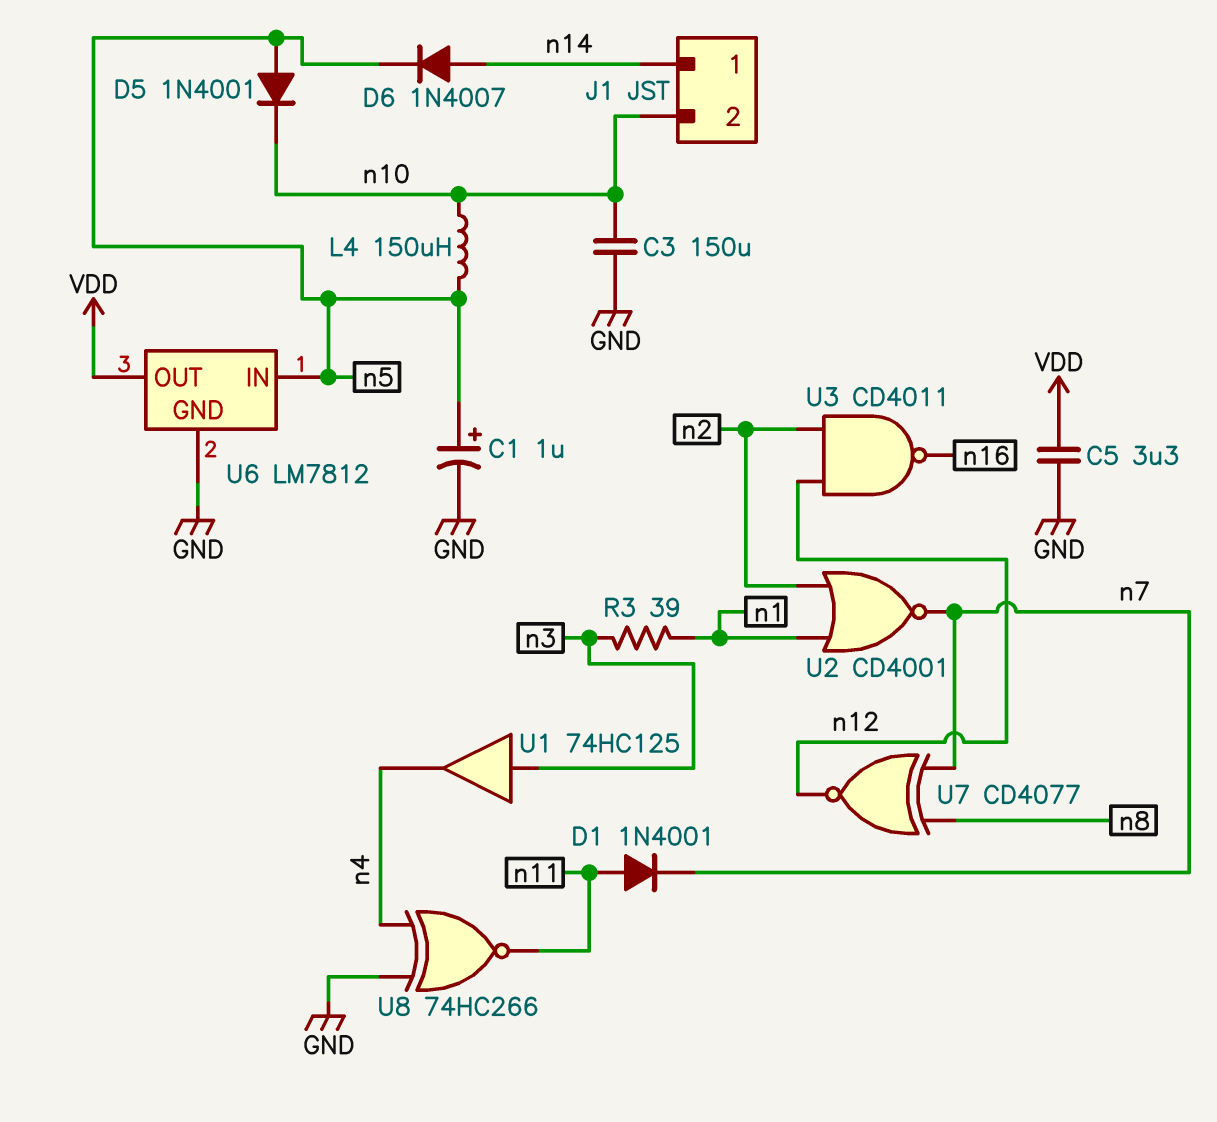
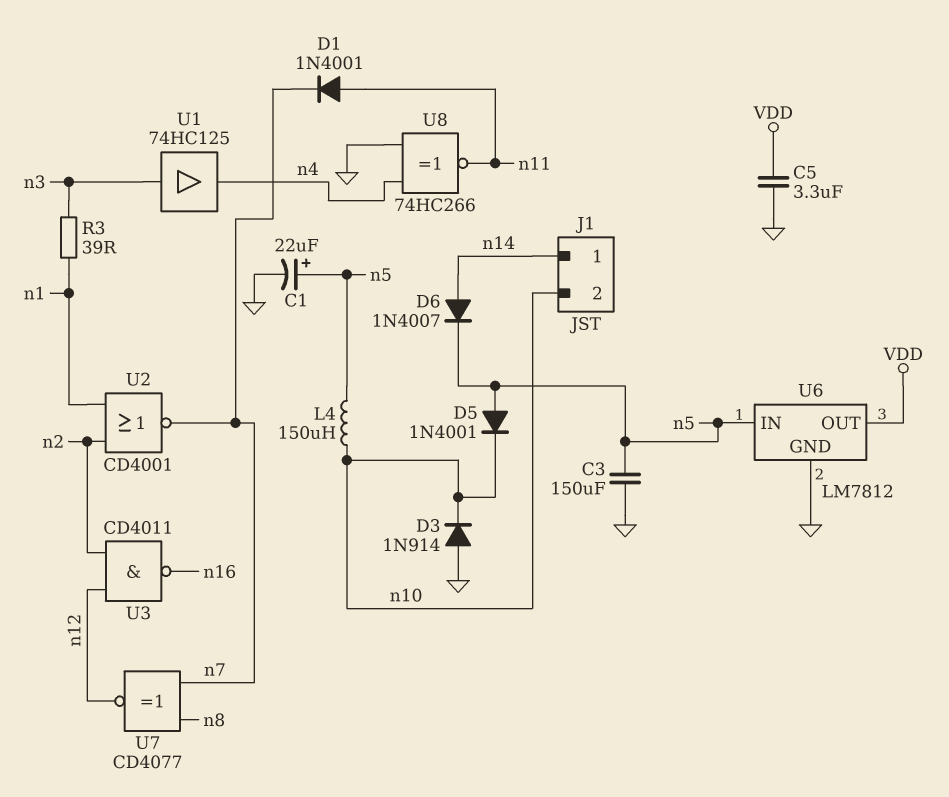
C1: 1uF (plus n5, minus GND) -> 22uF (plus n5, minus GND)
C3: 150uF (GND, n10) -> 150uF (GND, n5)
D3: none -> diode 1N914 (A GND, K n10)

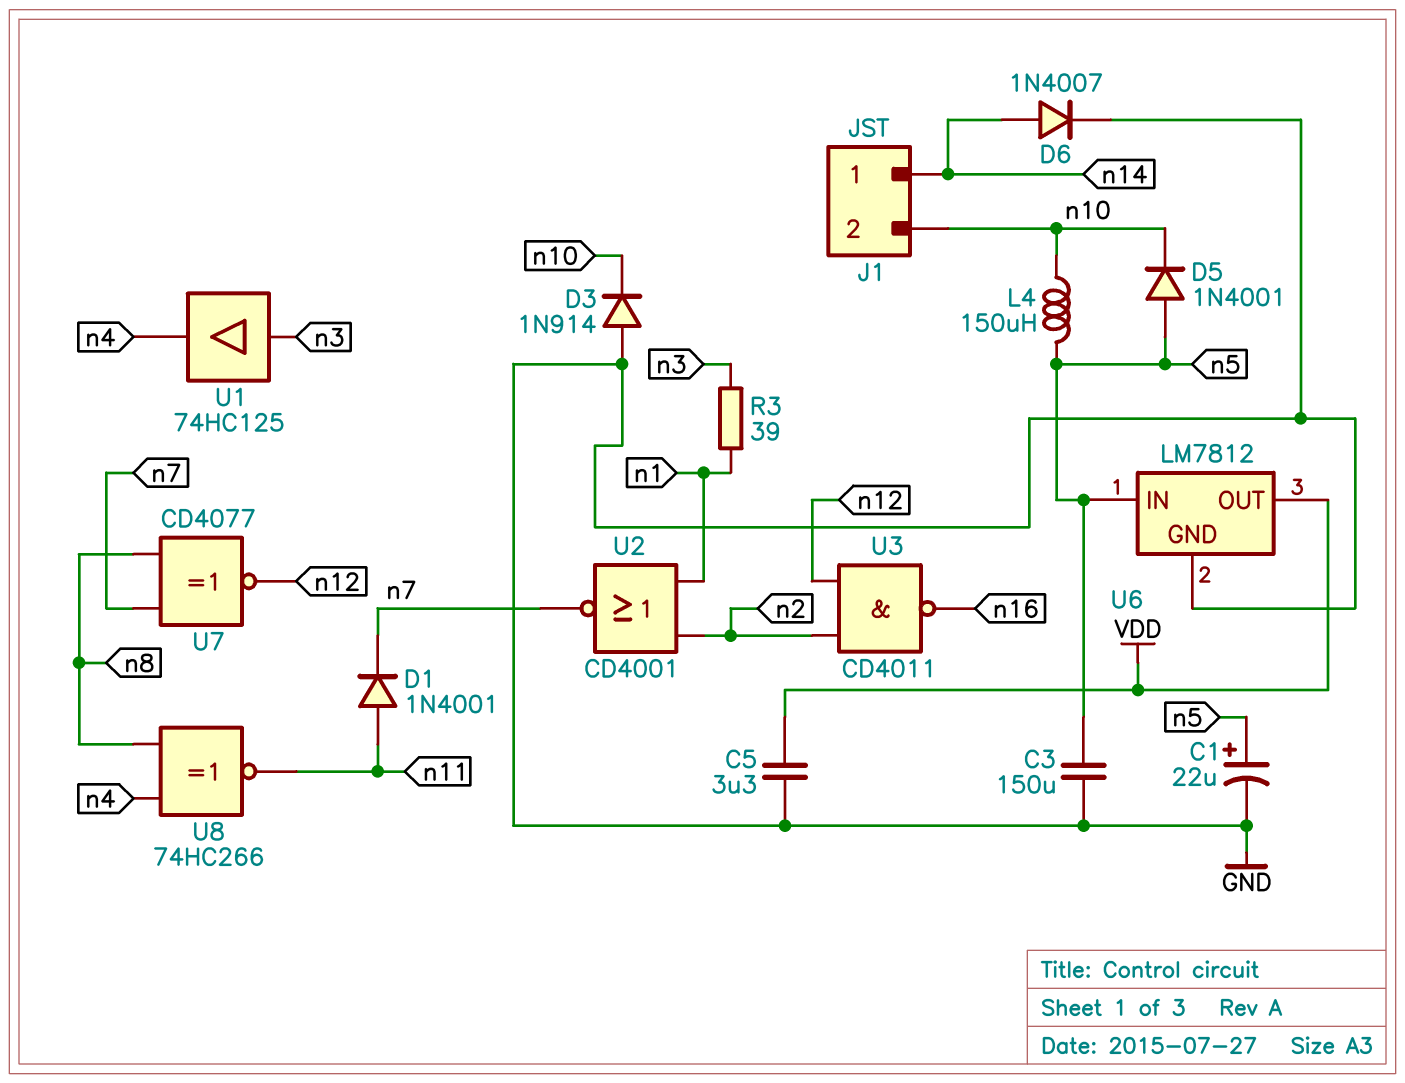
D6: diode 1N4007 (A n14, K n5) -> diode 1N4007 (A n14, K GND)
U8: XNOR 74HC266 (in GND, in n4, out n11) -> XNOR 74HC266 (in n4, in n8, out n11)

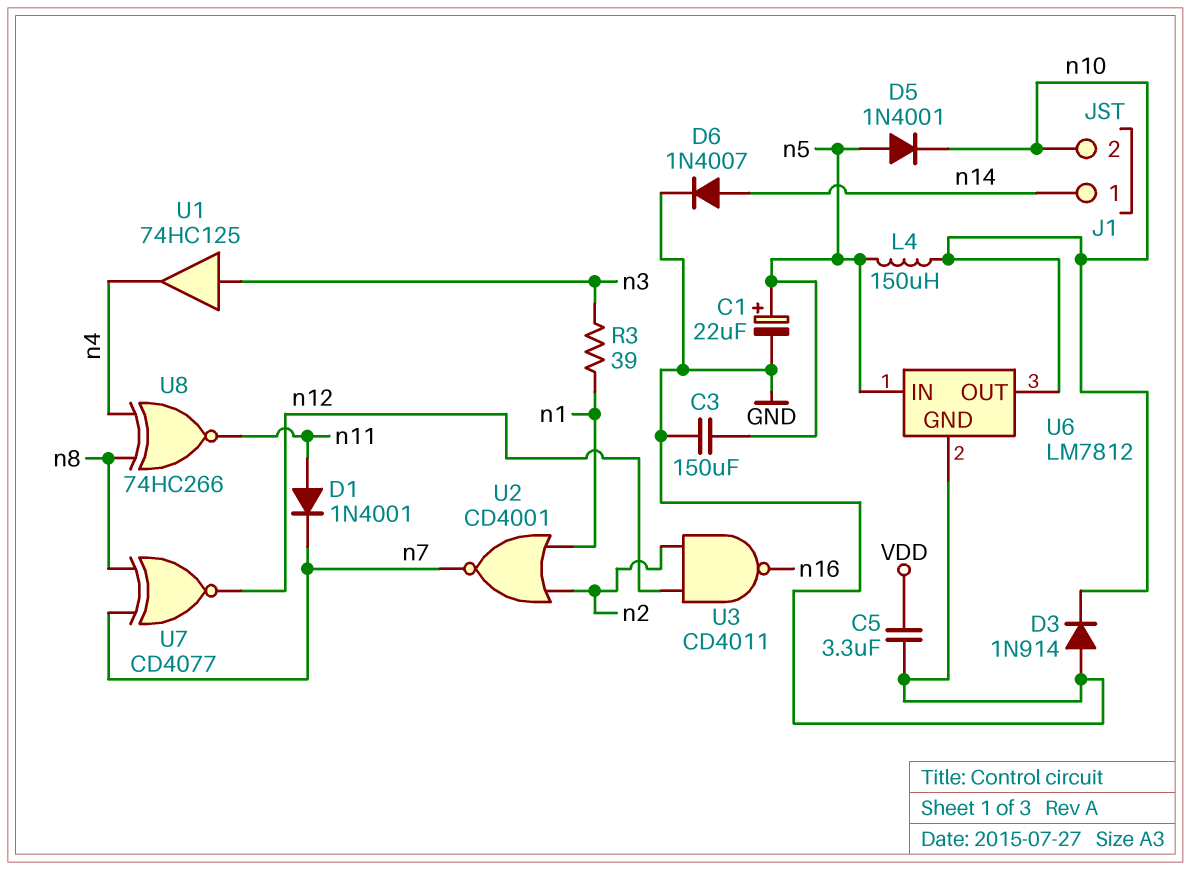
U6 pin OUT: VDD -> n10

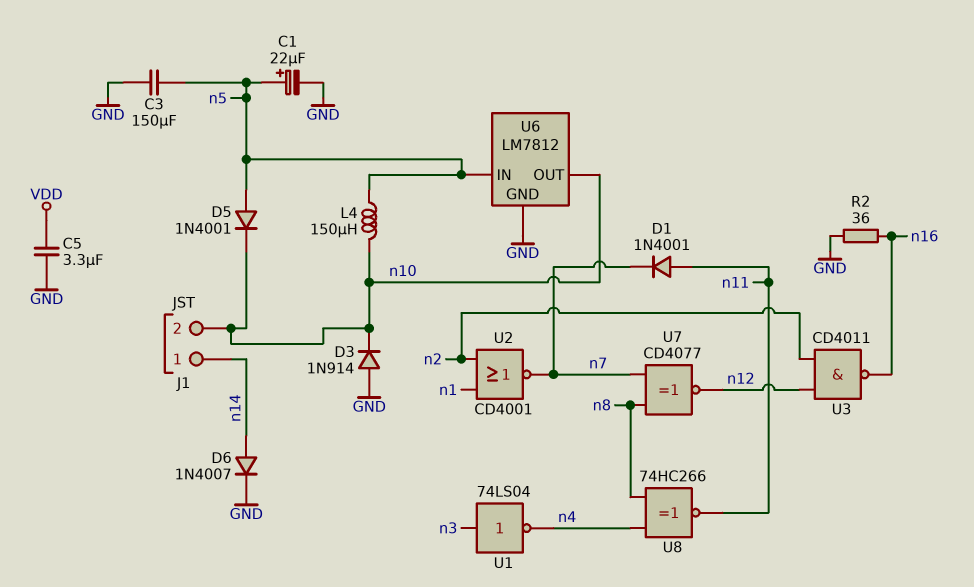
R2: none -> 36 (GND, n16)
R3: 39 (n1, n3) -> none
U1: buffer 74HC125 (in n3, out n4) -> NOT 74LS04 (in n3, out n4)

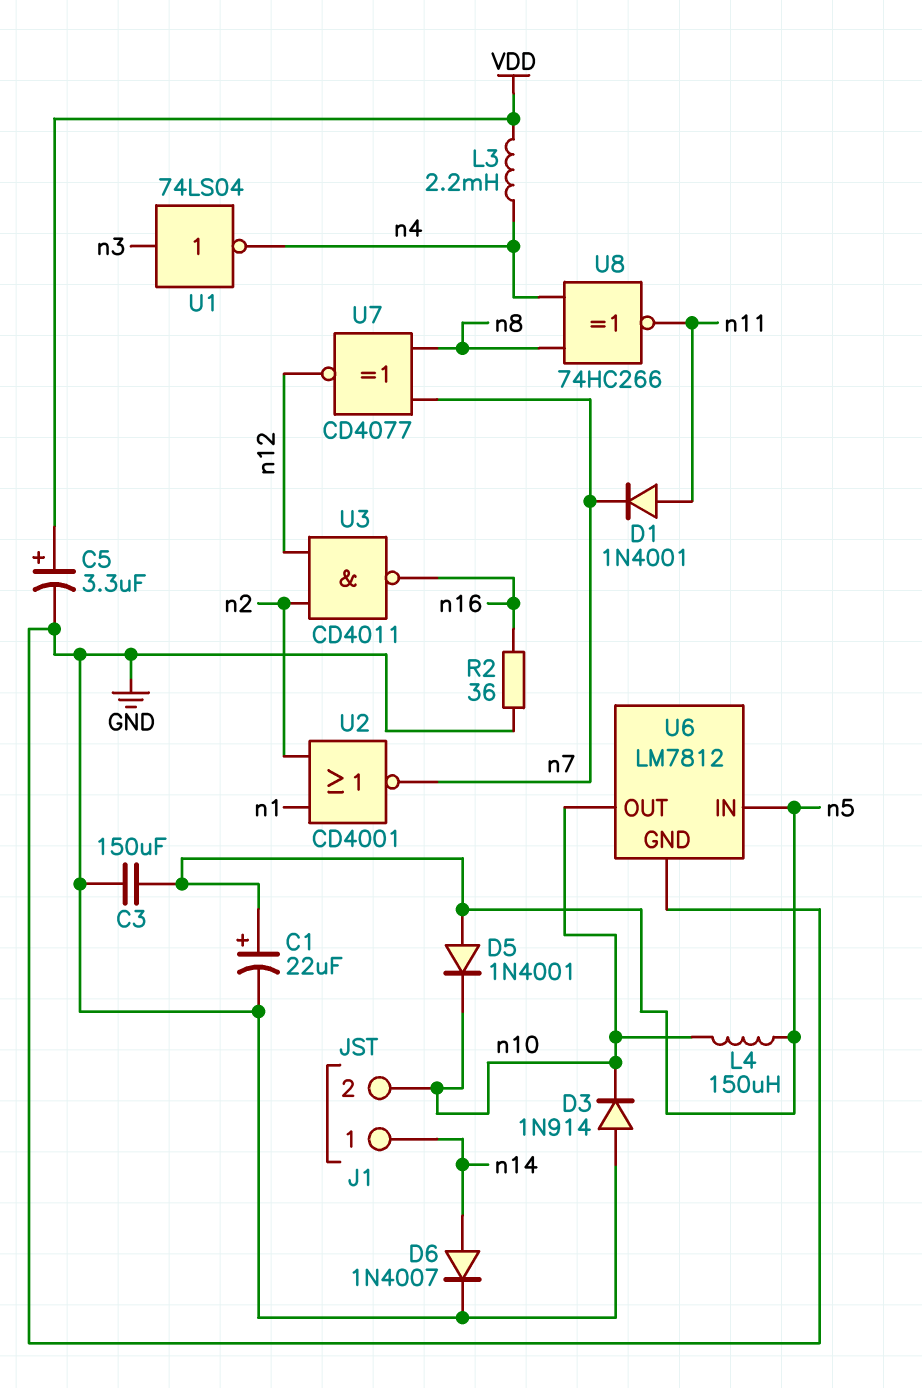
C5: 3.3uF (GND, VDD) -> 3.3uF (plus VDD, minus GND)
L3: none -> 2.2mH (VDD, n4)

